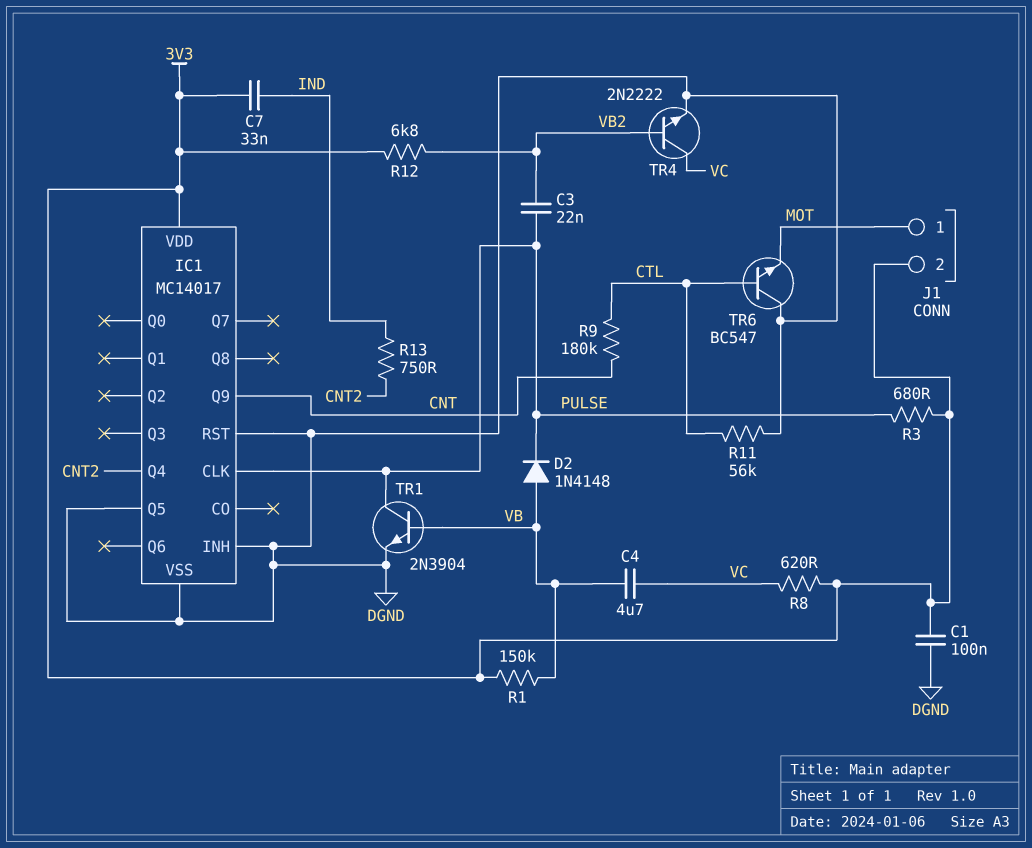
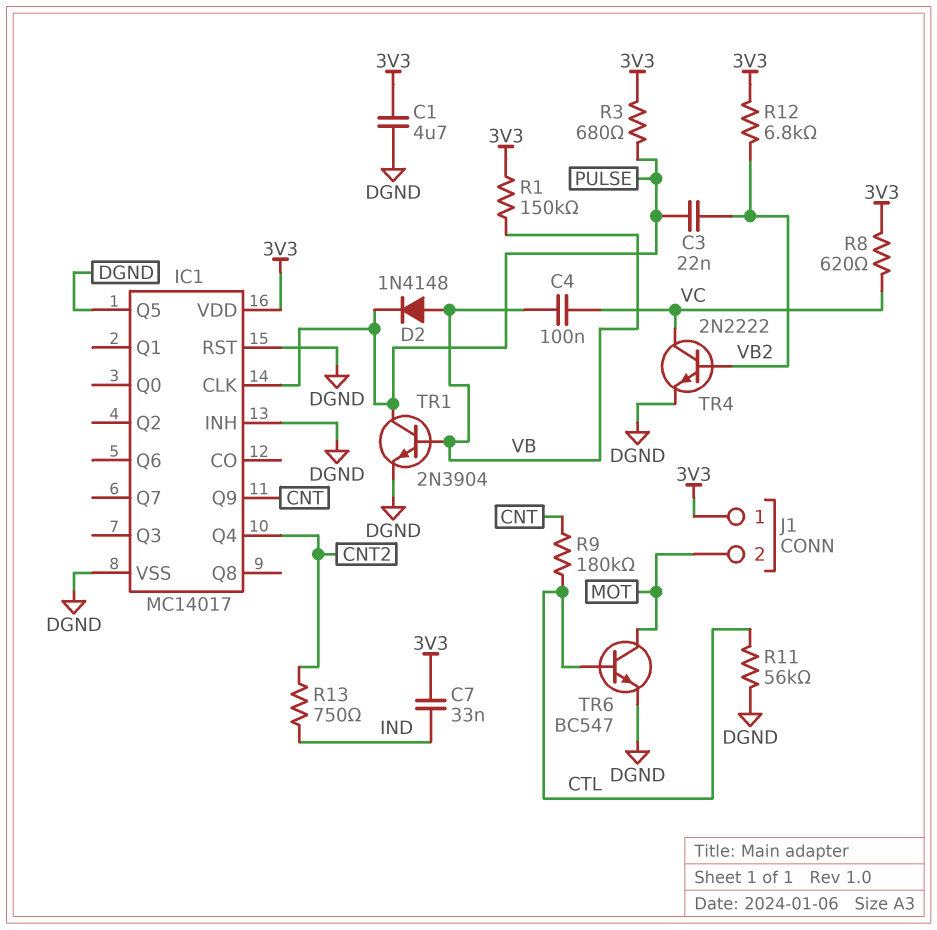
C1: 100nF (3V3, DGND) -> 4.7uF (3V3, DGND)
C4: 4.7uF (VB, VC) -> 100nF (VB, VC)
J1 pin 1: MOT -> 3V3
J1 pin 2: 3V3 -> MOT
TR6: NPN BC547 (B CTL, C DGND, E MOT) -> NPN BC547 (B CTL, C MOT, E DGND)

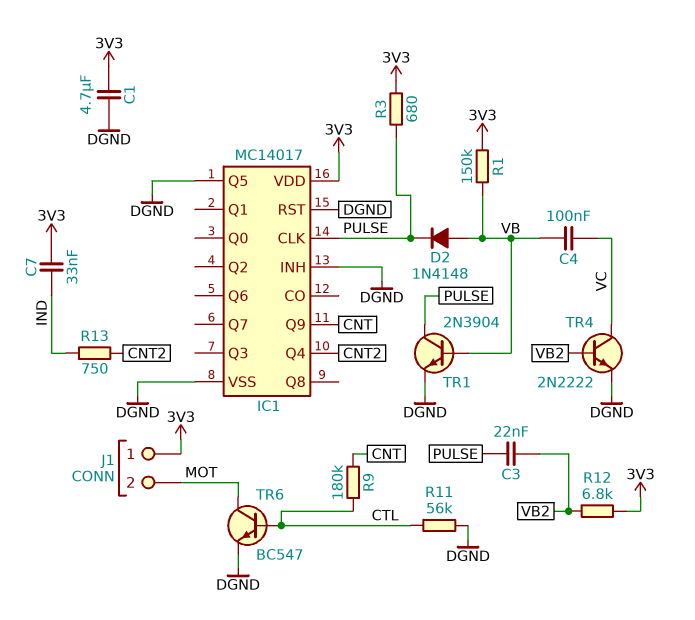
R8: 620 (3V3, VC) -> none

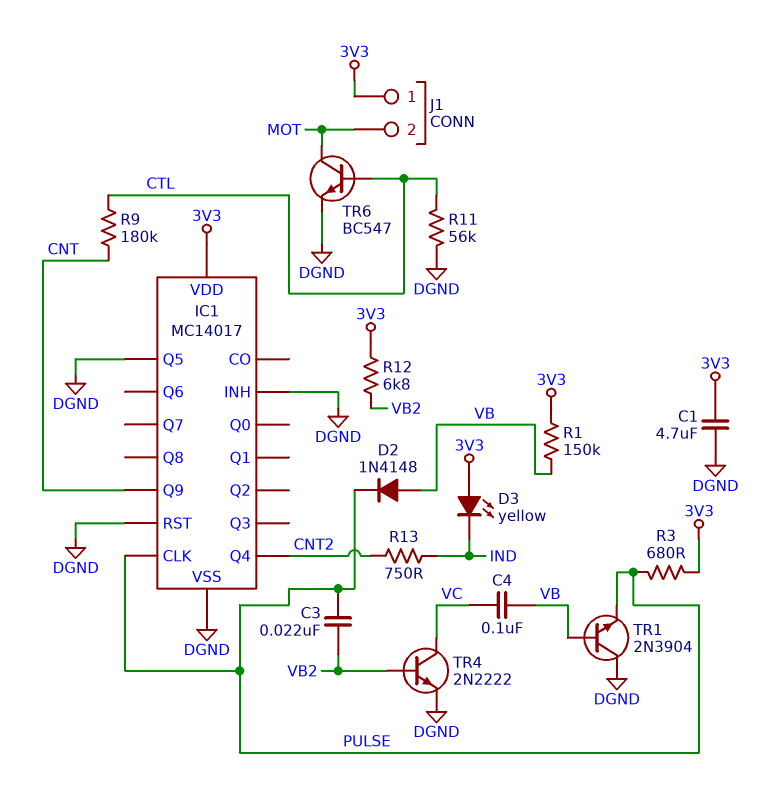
C7: 33nF (3V3, IND) -> none
D3: none -> LED yellow (A 3V3, K IND)
TR1: NPN 2N3904 (B VB, C PULSE, E DGND) -> NPN 2N3904 (B VB, C DGND, E PULSE)

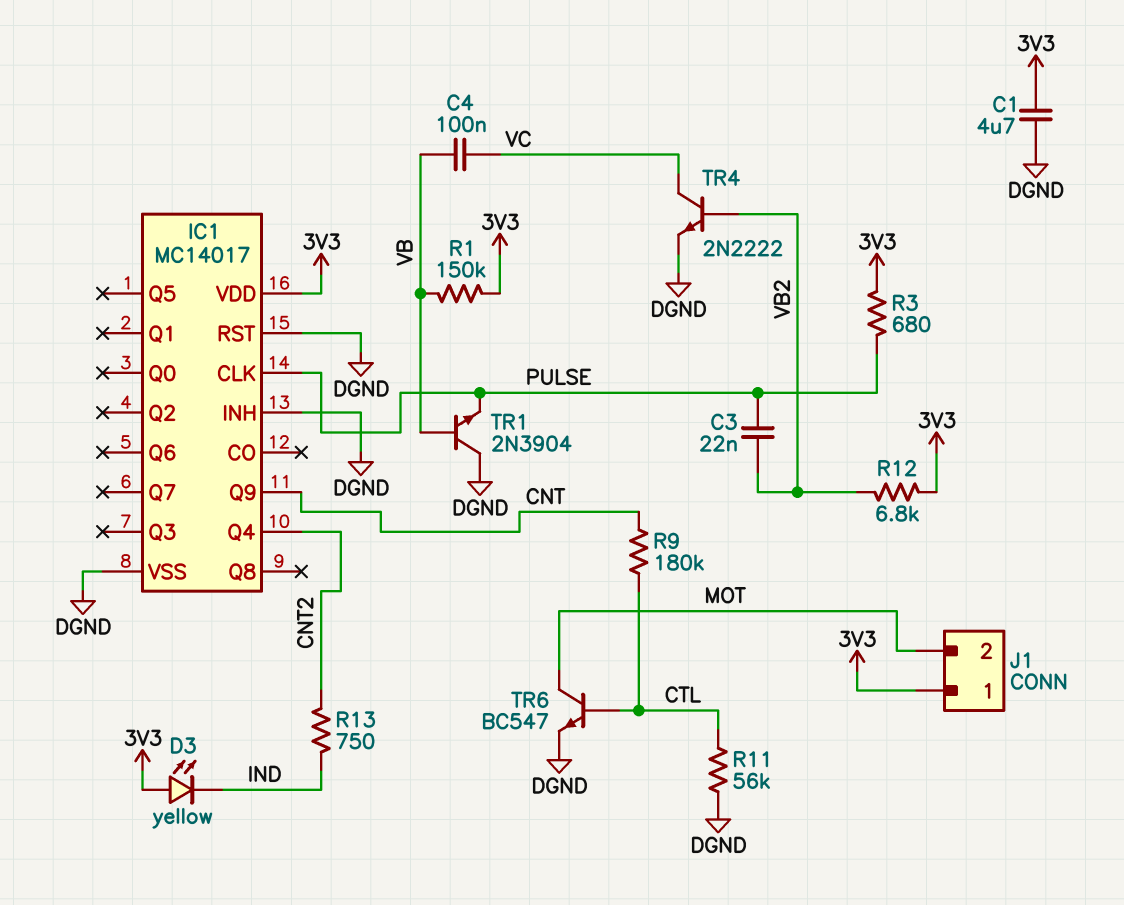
D2: diode 1N4148 (A VB, K PULSE) -> none
IC1 pin Q5: DGND -> none

